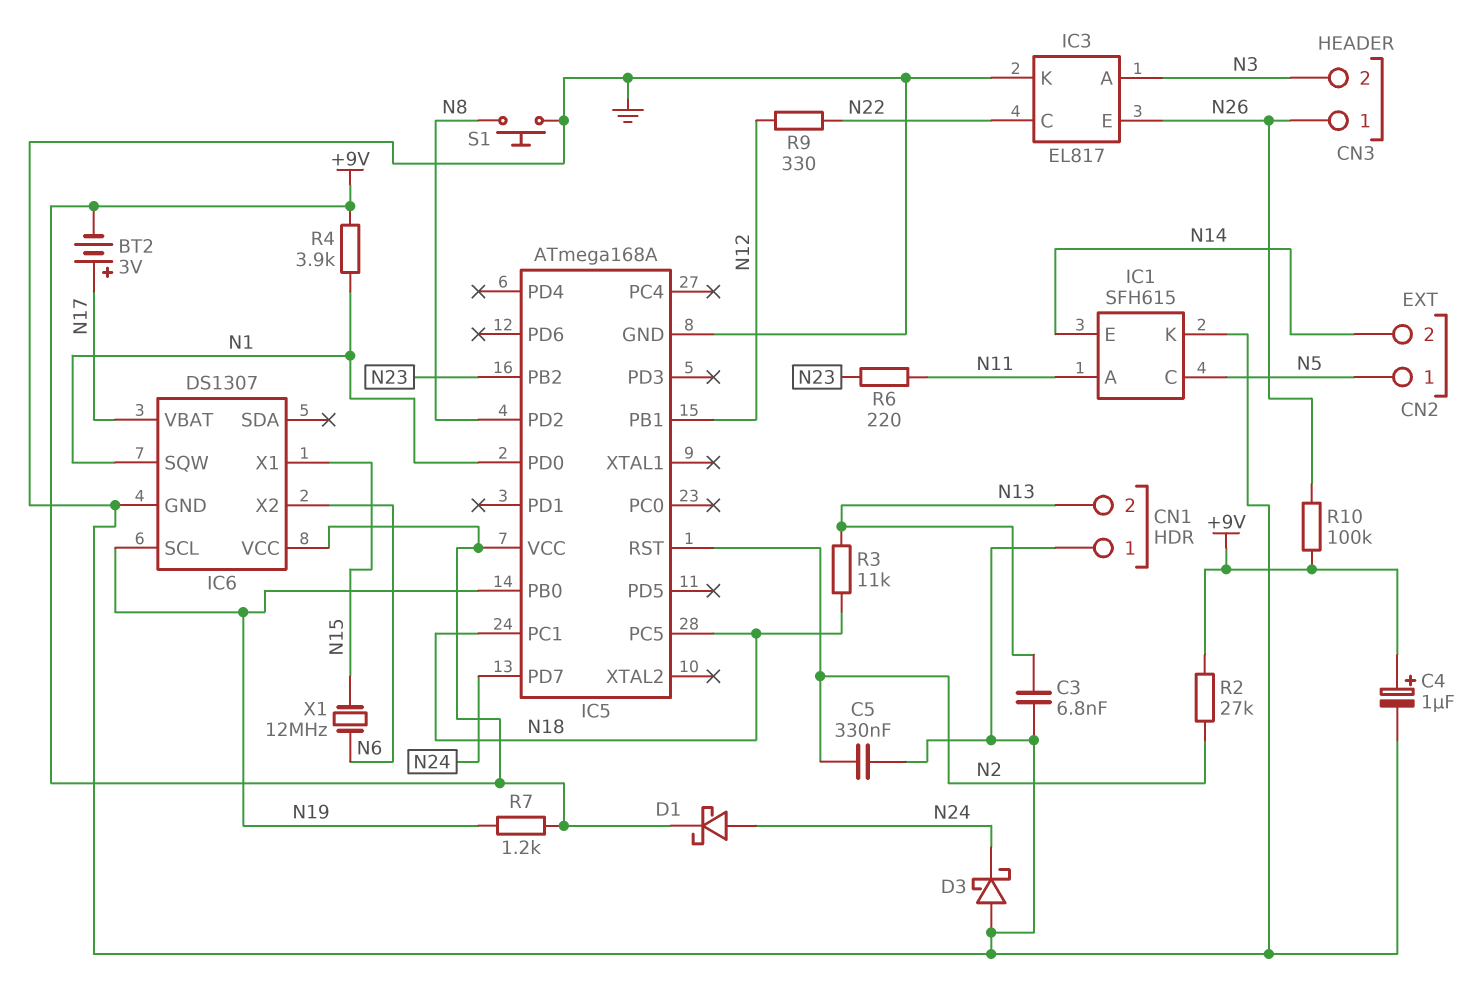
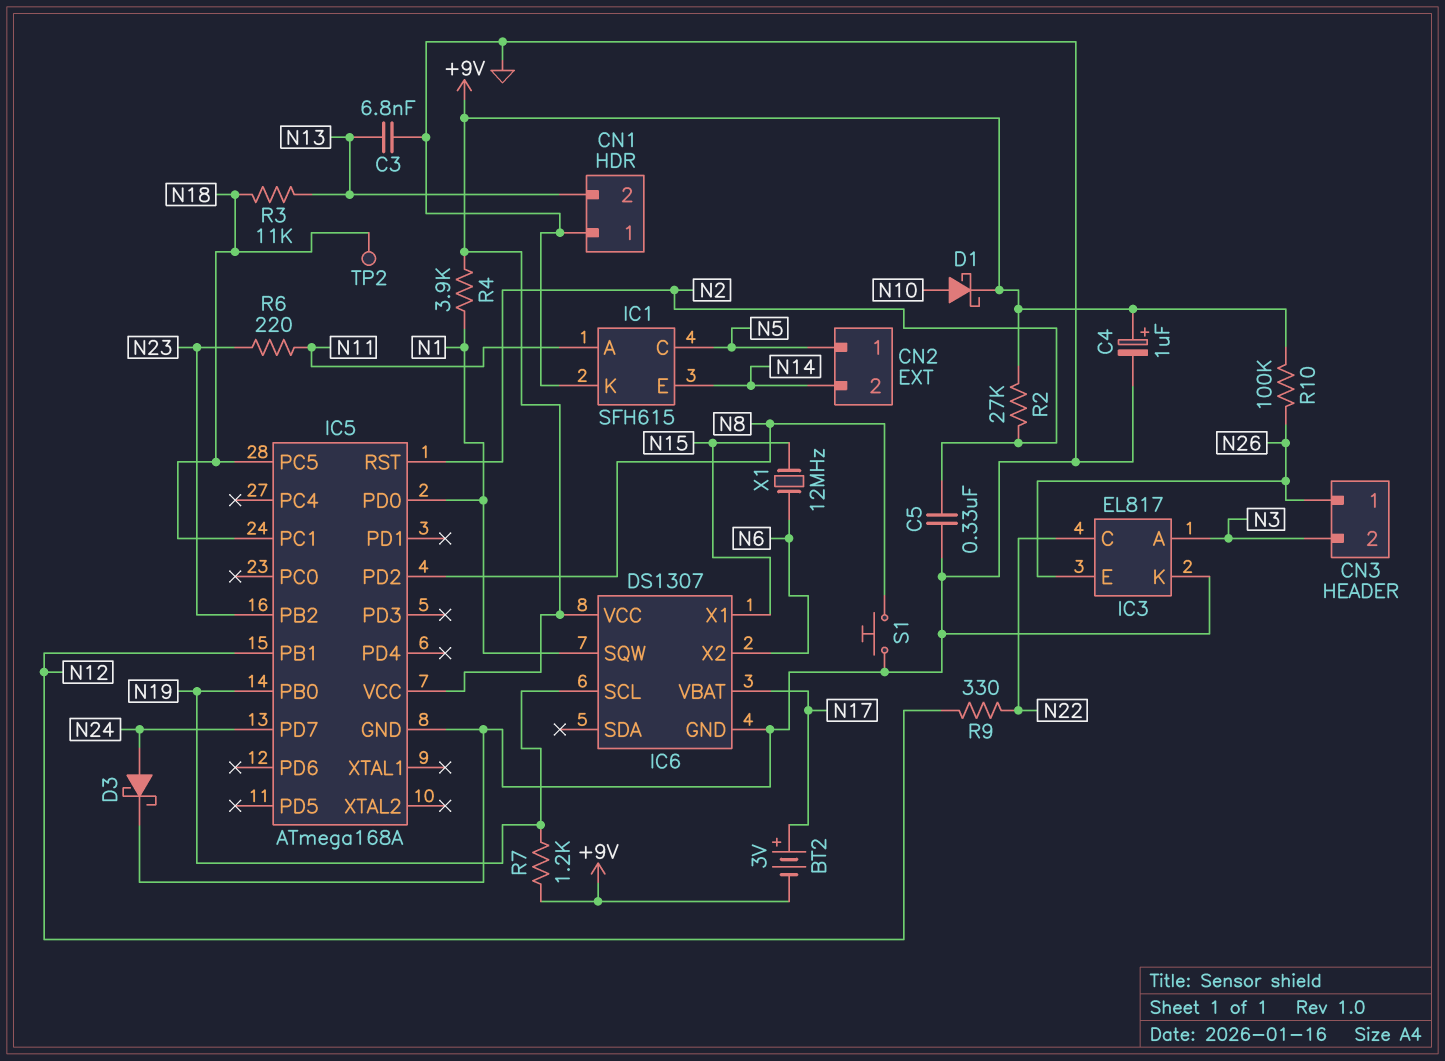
D1: schottky (A N24, K +9V) -> schottky (A N10, K +9V)
D3: schottky (A GND, K N24) -> schottky (A N24, K GND)
TP2: none -> test point (N18)

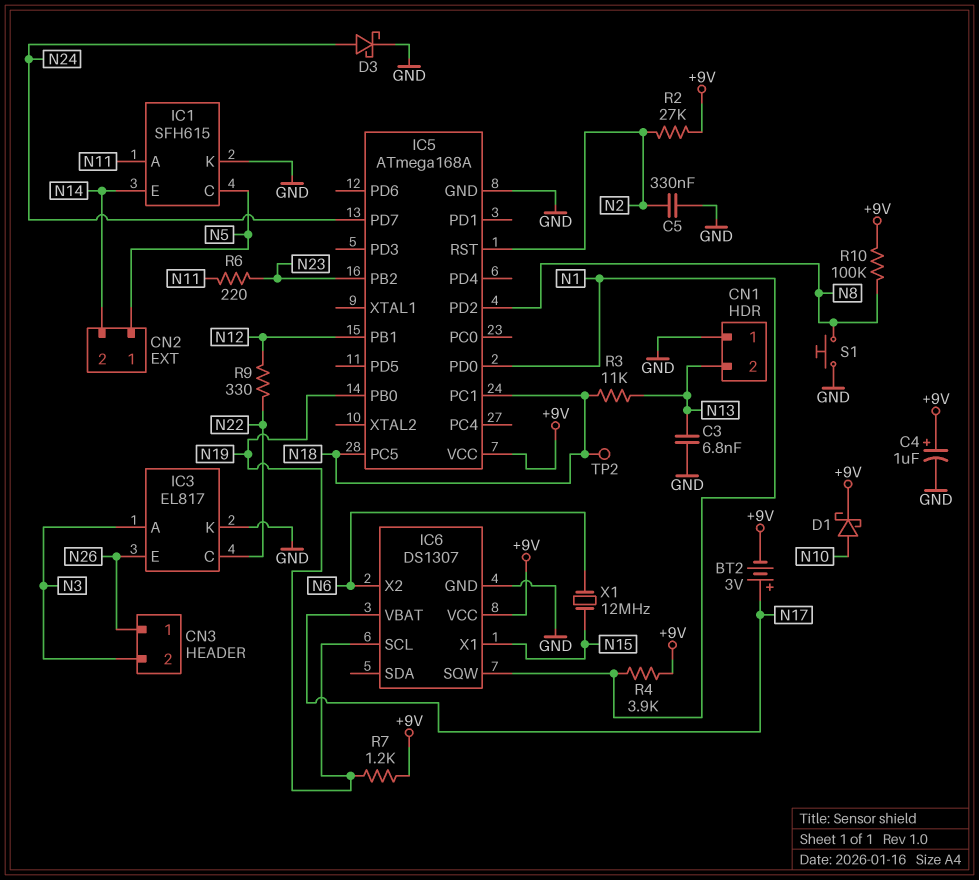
R10: 100k (+9V, N26) -> 100k (+9V, N8)

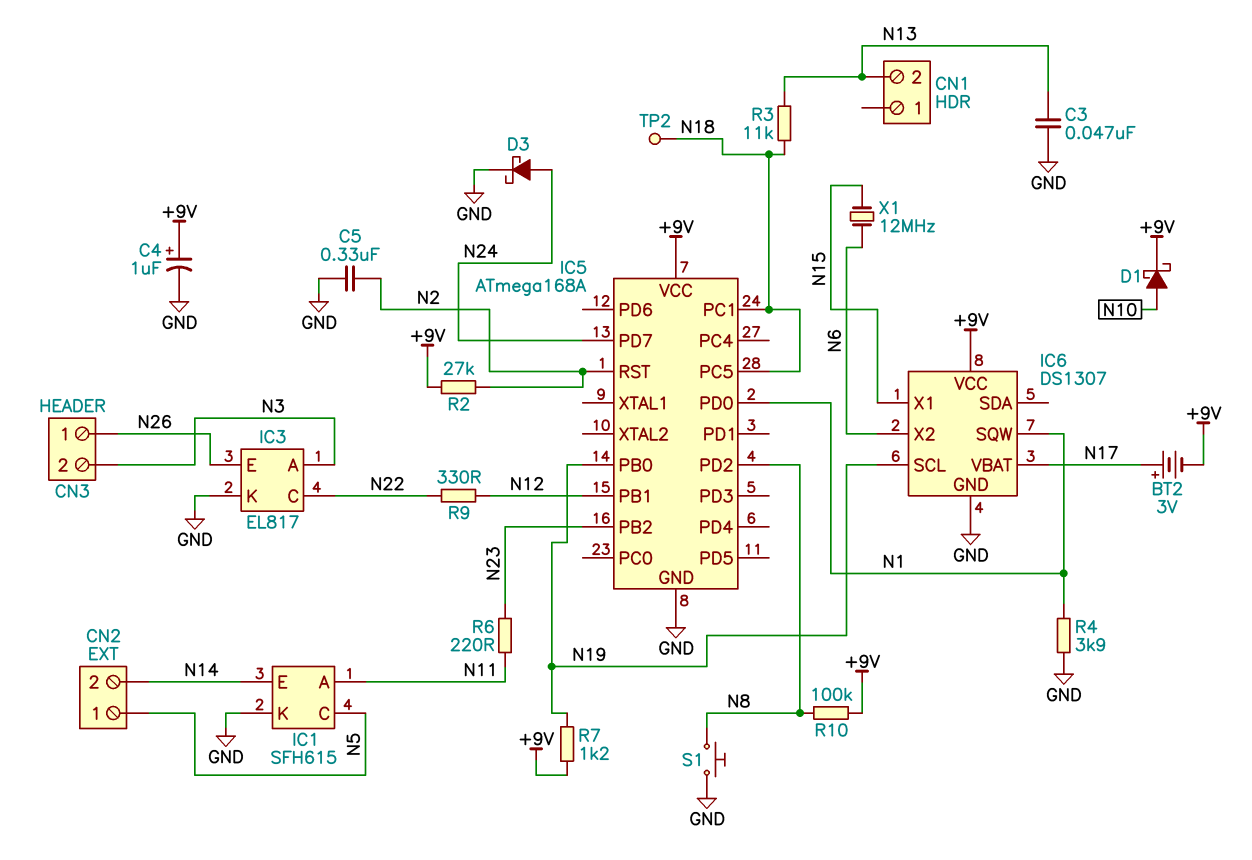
C3: 6.8nF (GND, N13) -> 47nF (GND, N13)
CN1 pin 1: GND -> none
R4: 3.9k (+9V, N1) -> 3.9k (GND, N1)

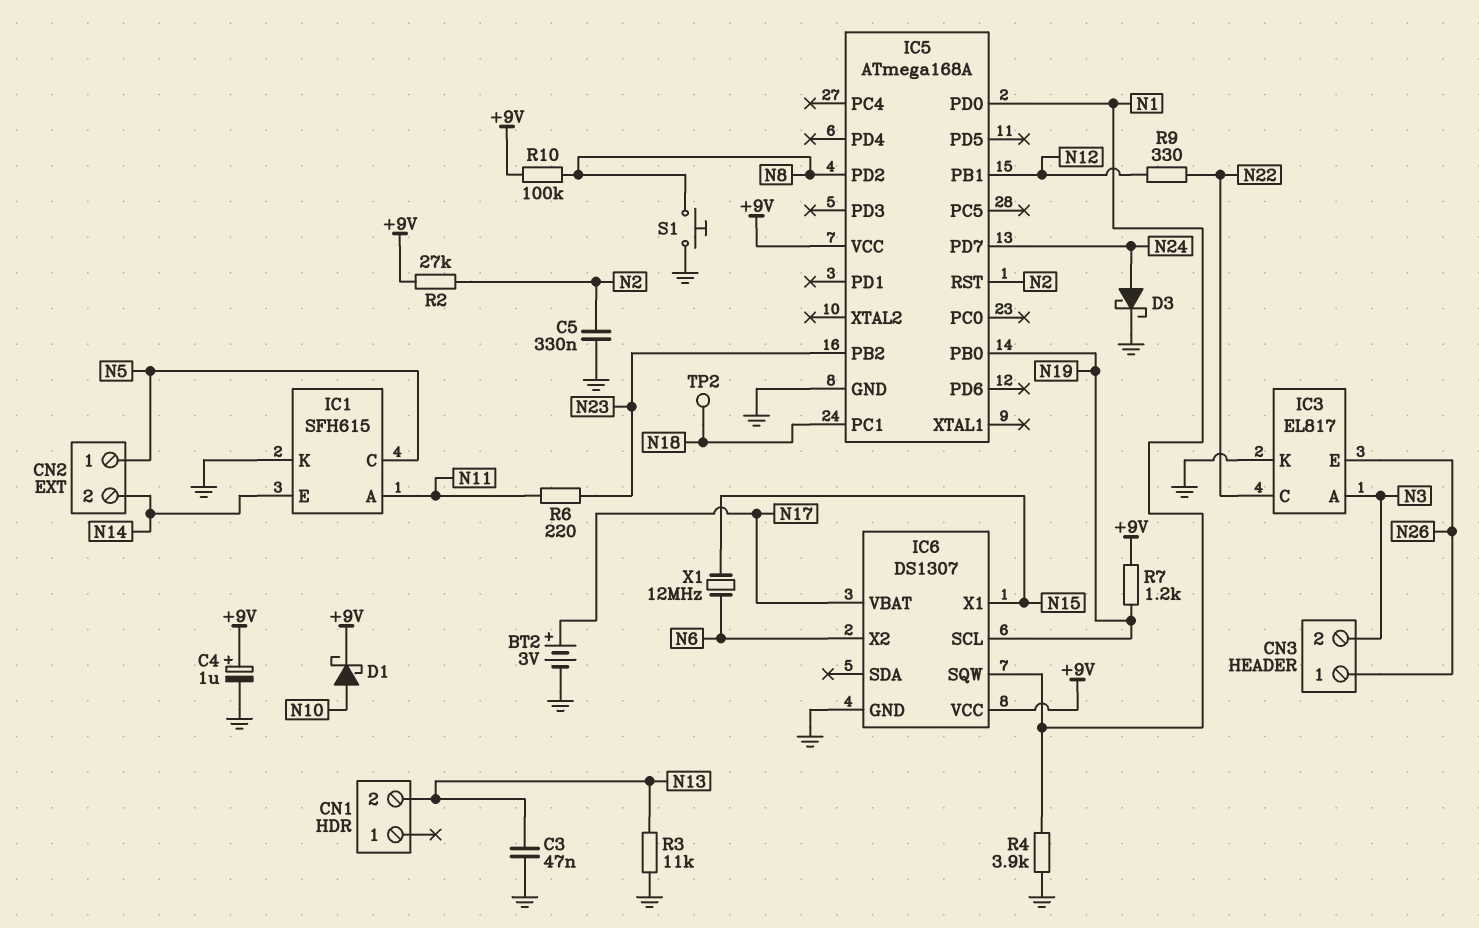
BT2: 3V (plus N17, minus +9V) -> 3V (plus N17, minus GND)
IC5 pin PC5: N18 -> none
R3: 11k (N13, N18) -> 11k (GND, N13)

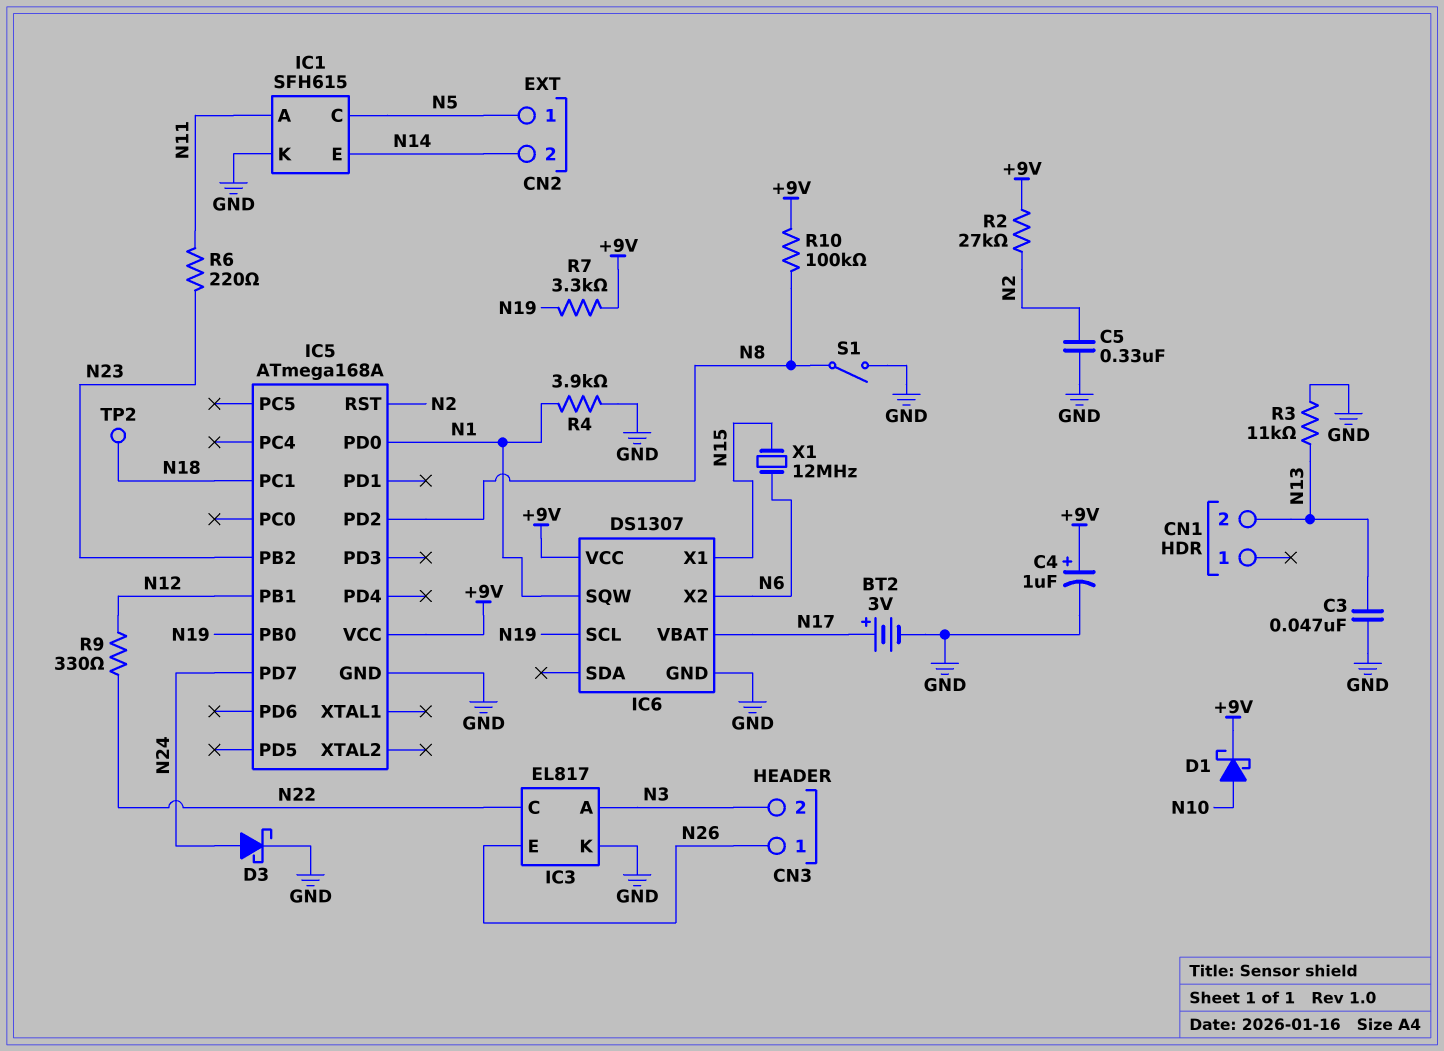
R7: 1.2k (+9V, N19) -> 3.3k (+9V, N19)
S1: button (GND, N8) -> switch (GND, N8)

